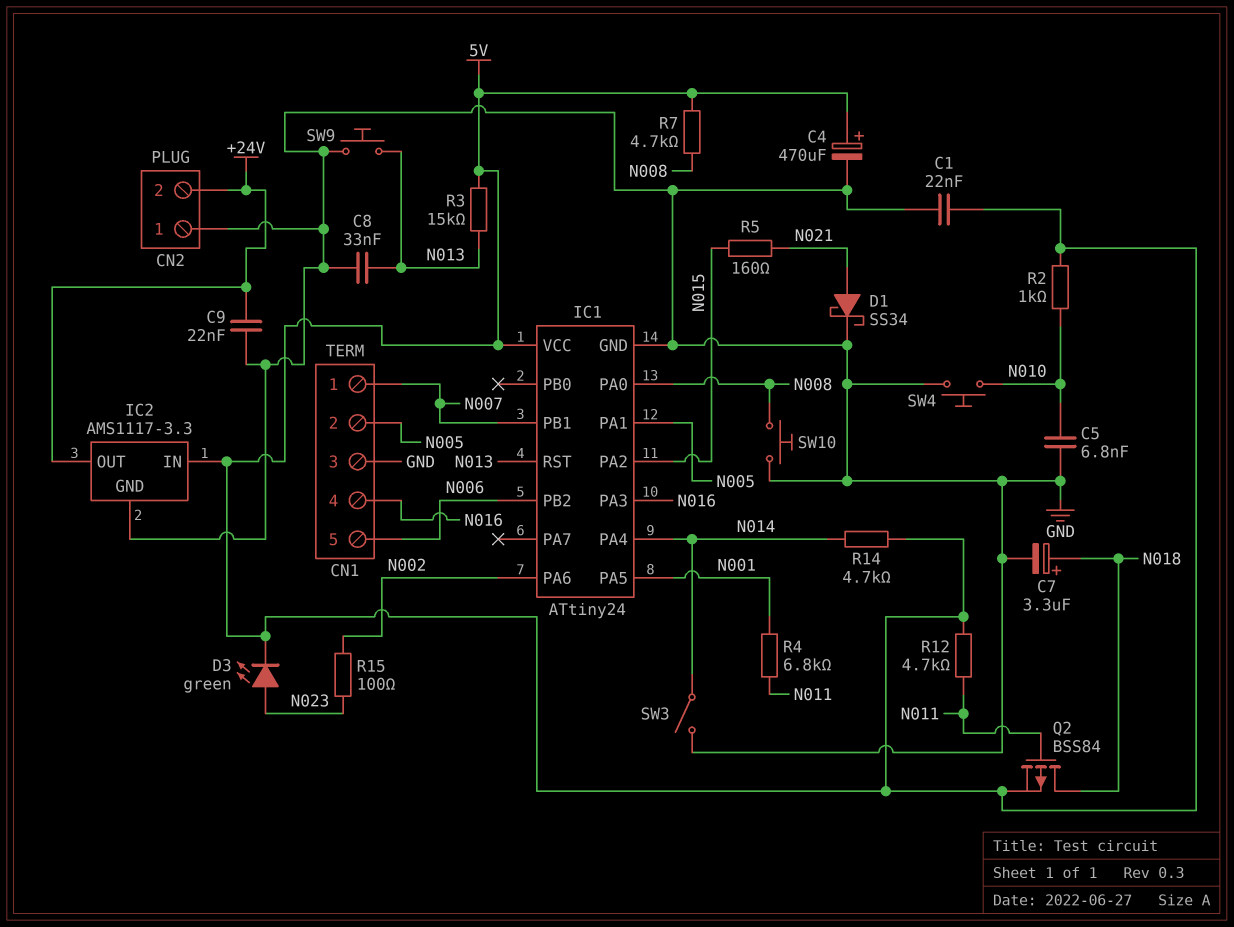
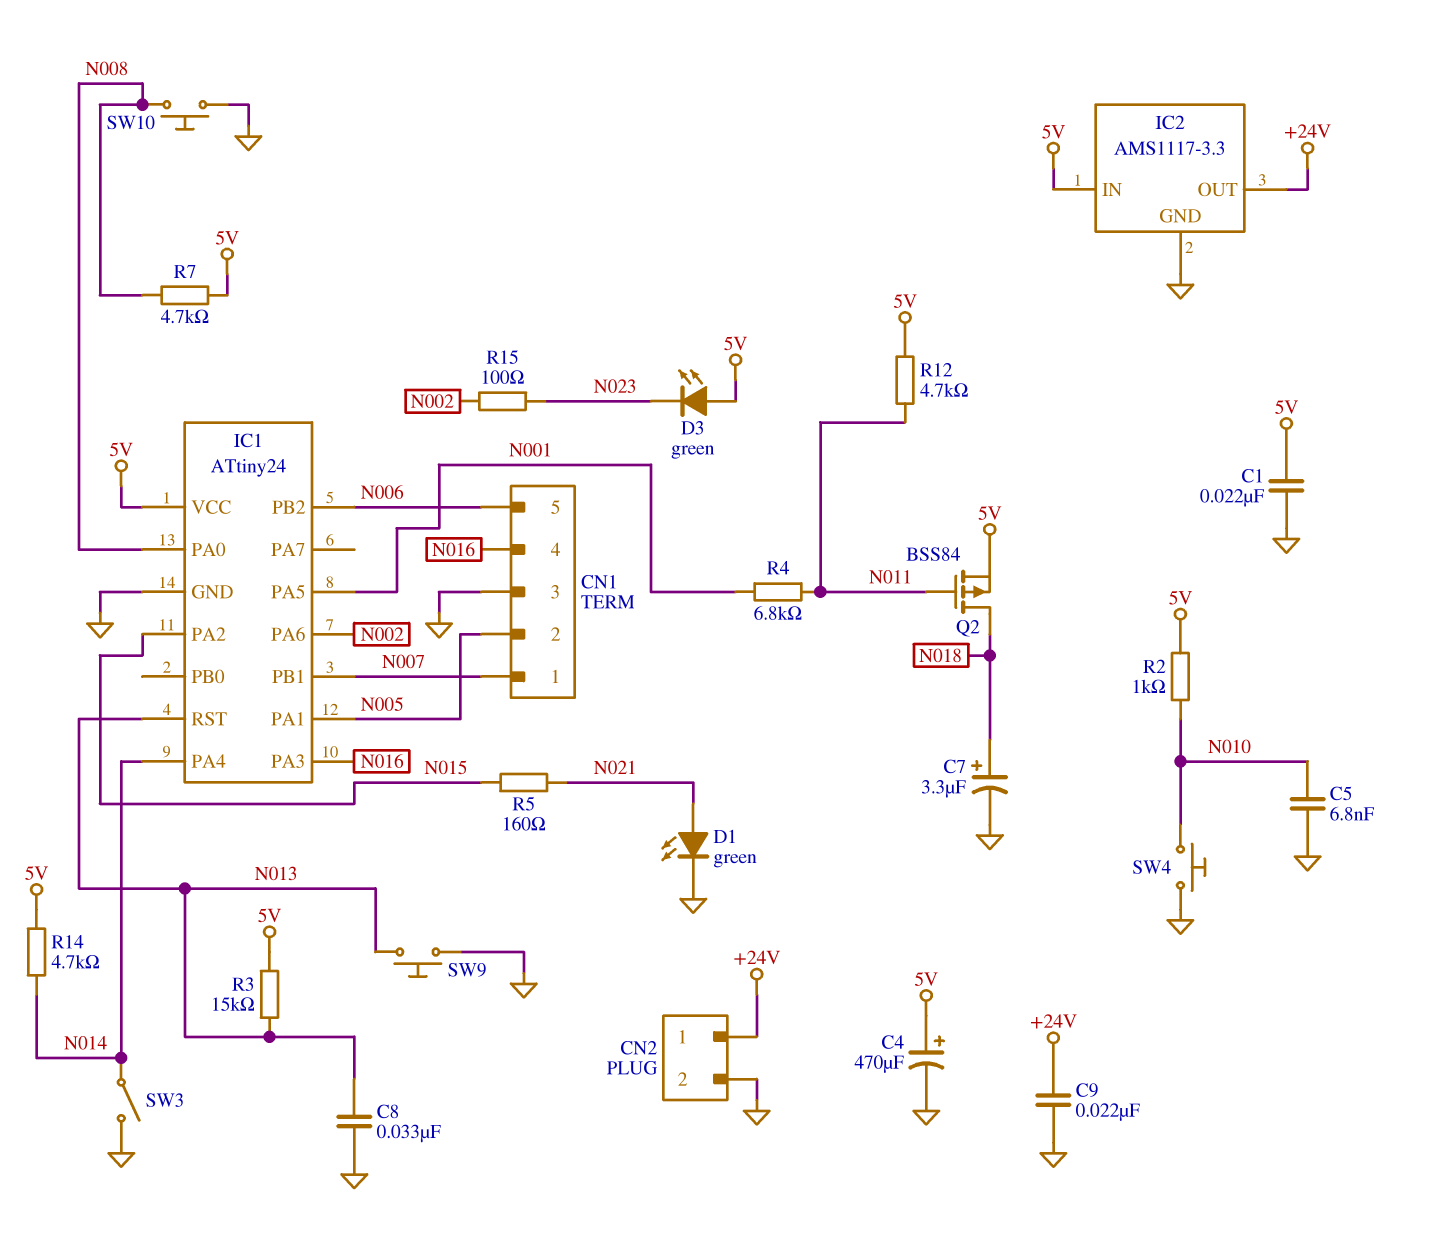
CN2 pin 1: GND -> +24V
CN2 pin 2: +24V -> GND
D1: schottky SS34 (A N021, K GND) -> LED green (A N021, K GND)
D3: LED green (A N023, K 5V) -> LED green (A 5V, K N023)

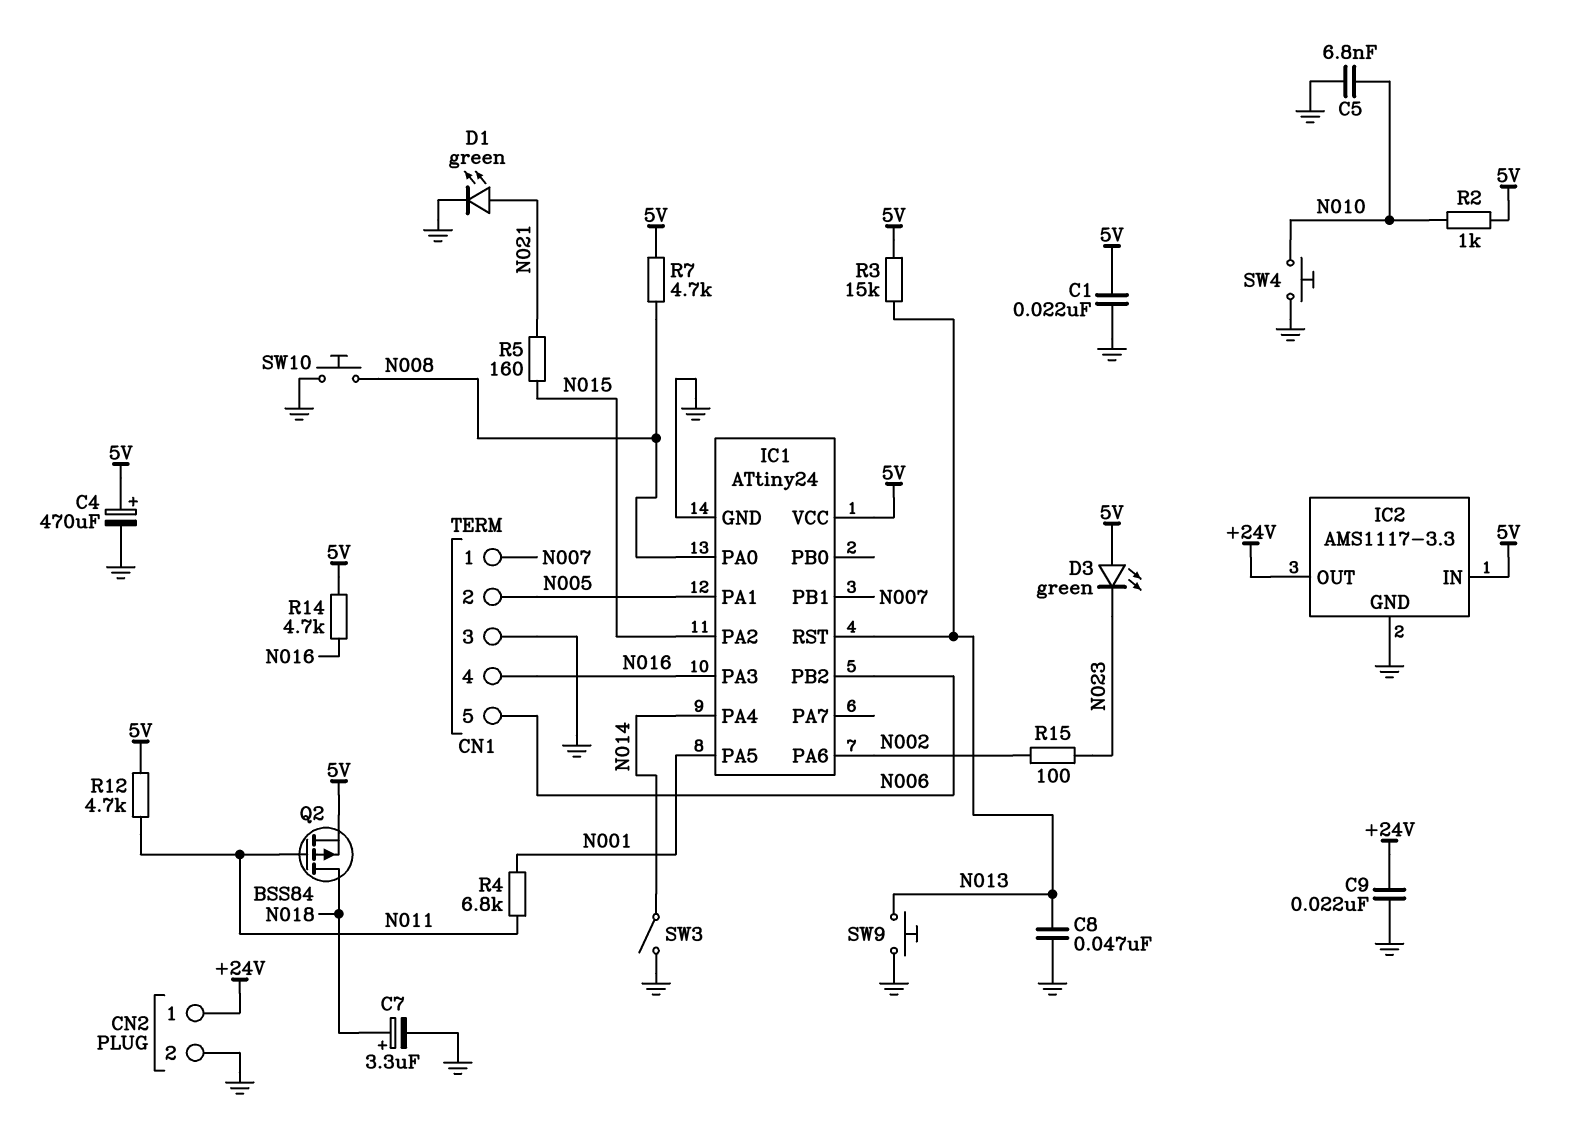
C8: 33nF (GND, N013) -> 47nF (GND, N013)
R14: 4.7k (5V, N014) -> 4.7k (5V, N016)

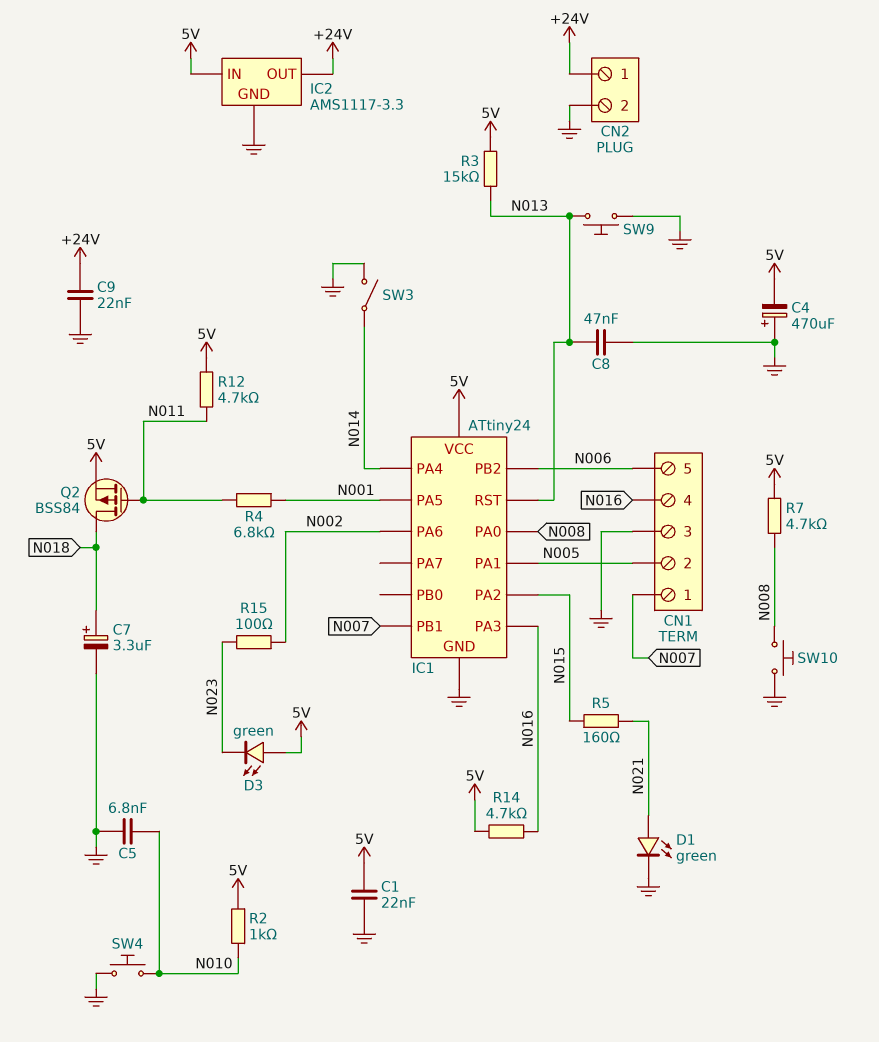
C4: 470uF (plus 5V, minus GND) -> 470uF (plus GND, minus 5V)

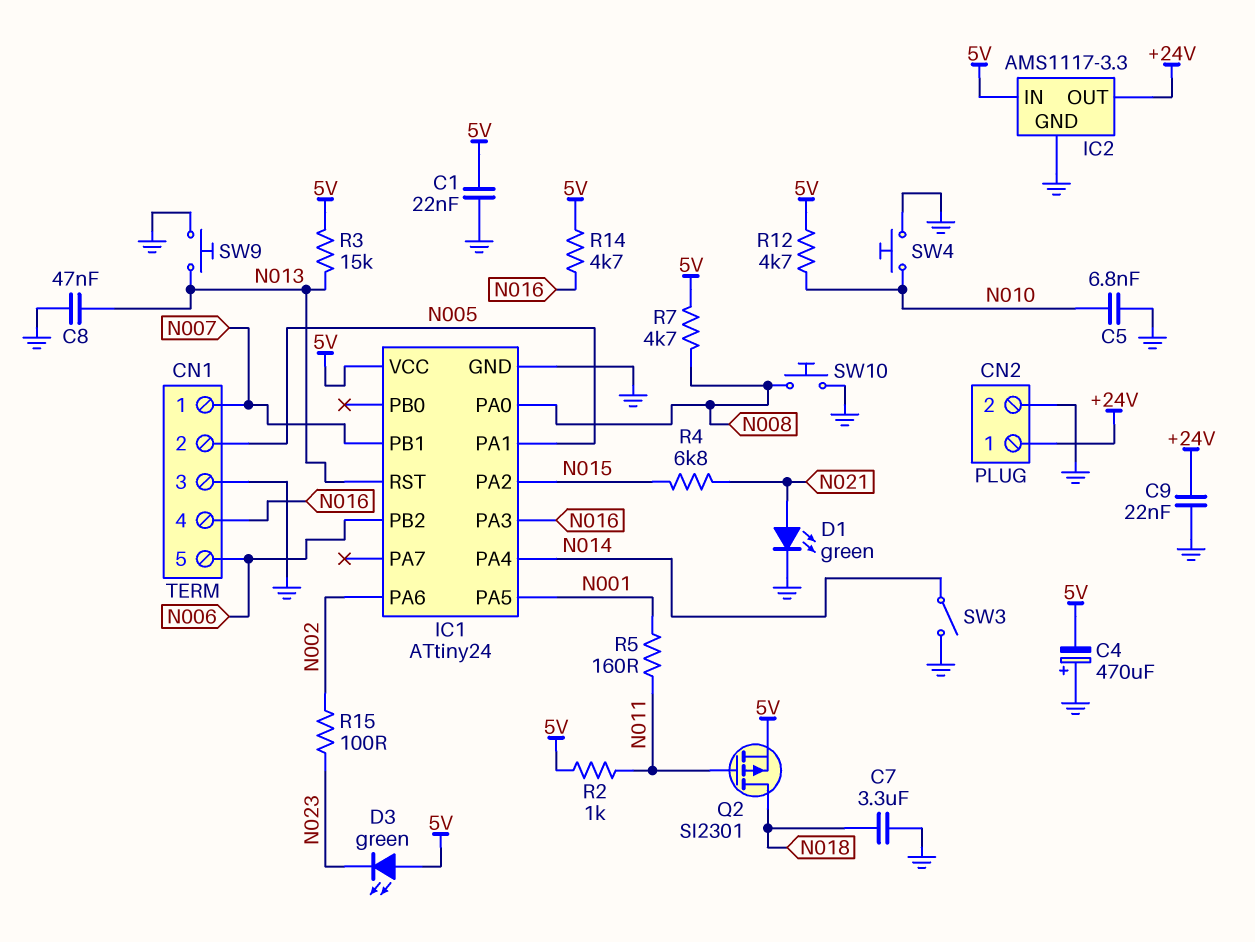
C7: 3.3uF (plus N018, minus GND) -> 3.3uF (GND, N018)
Q2: PMOS BSS84 (G N011, D N018, S 5V) -> PMOS SI2301 (G N011, D N018, S 5V)
R2: 1k (5V, N010) -> 1k (5V, N011)
R4: 6.8k (N001, N011) -> 6.8k (N015, N021)
R5: 160 (N015, N021) -> 160 (N001, N011)
R12: 4.7k (5V, N011) -> 4.7k (5V, N010)

